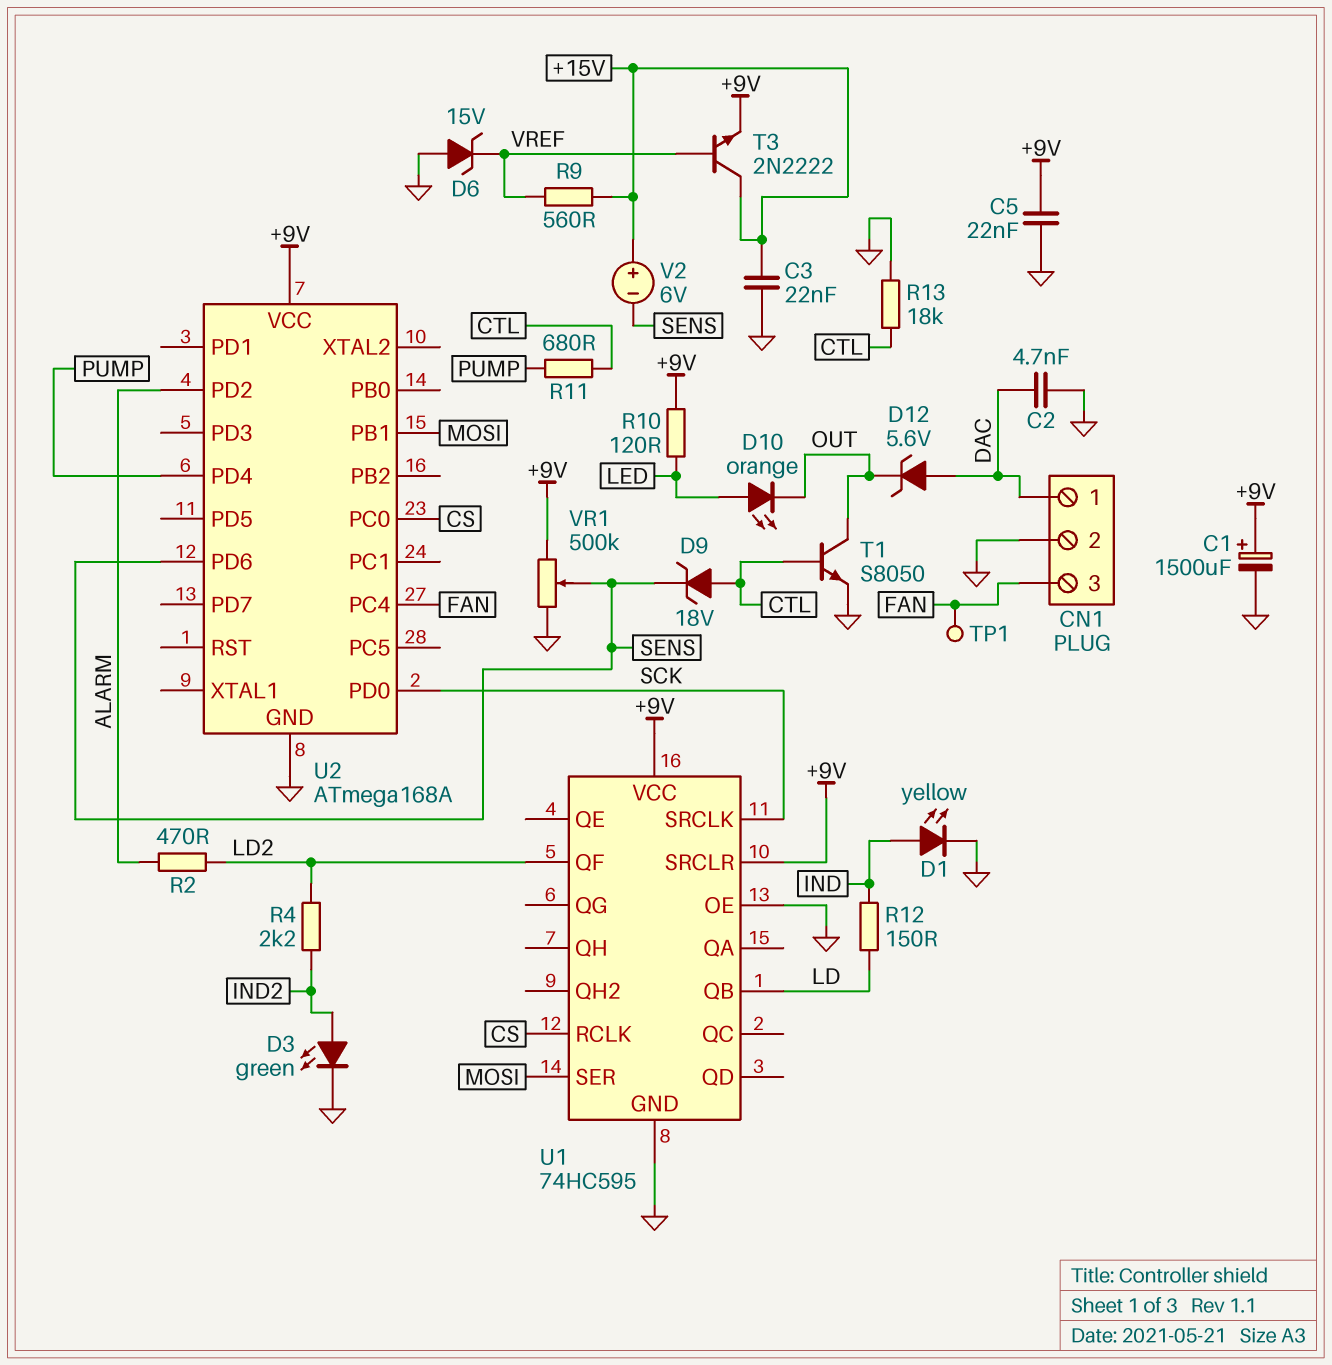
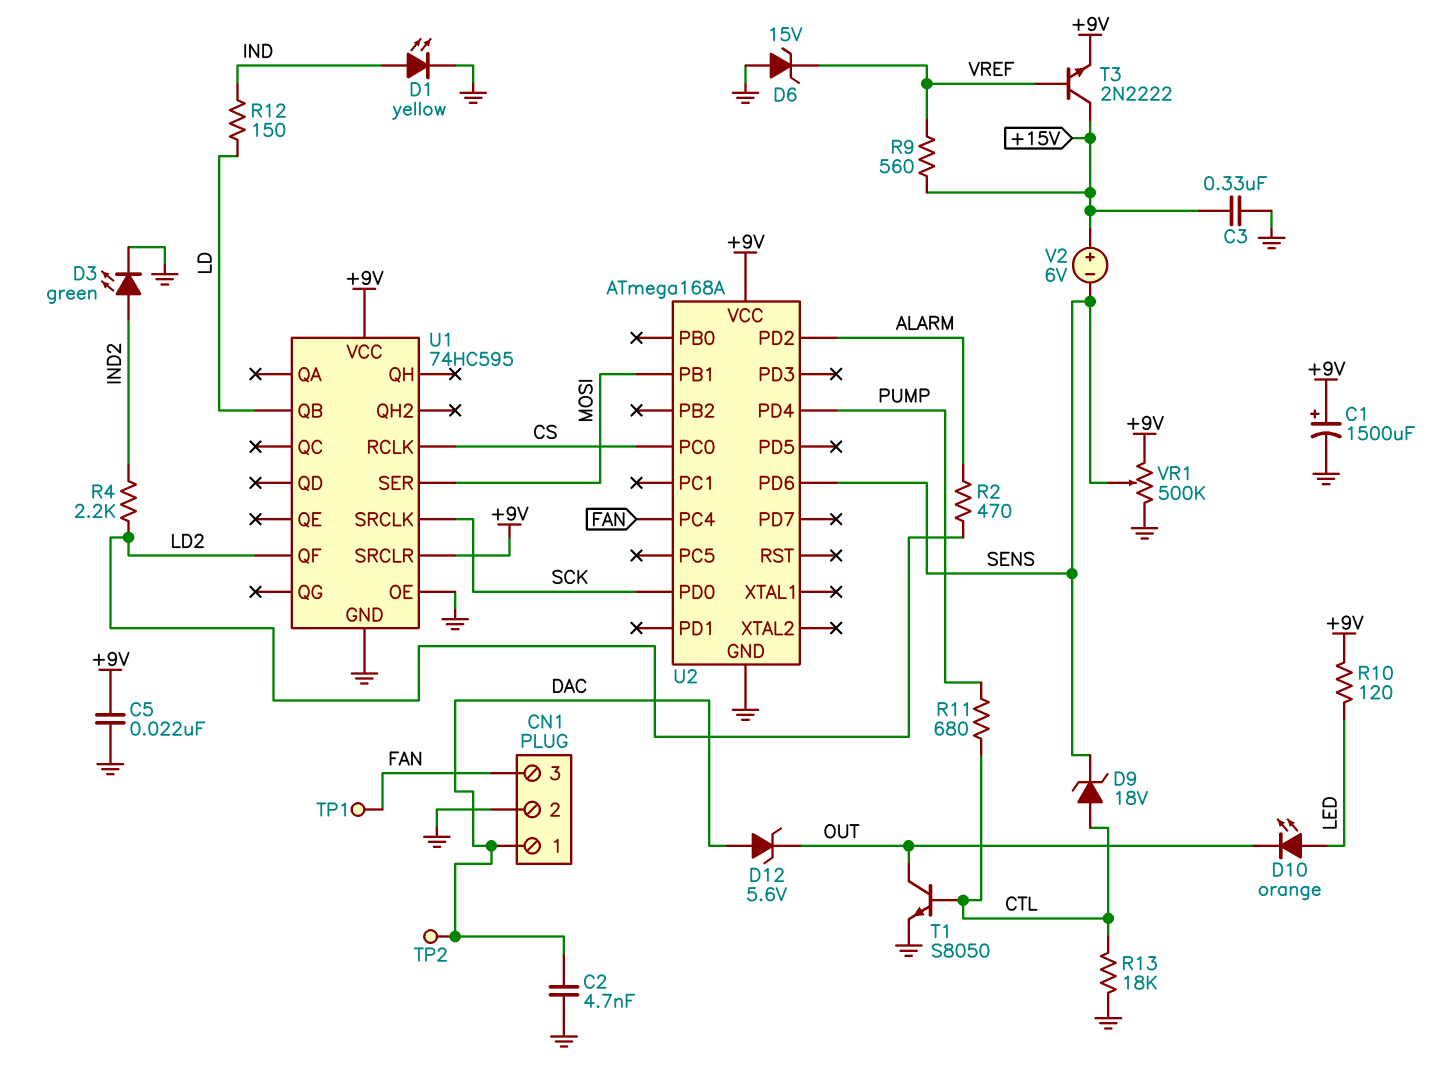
C3: 22nF (+15V, GND) -> 330nF (+15V, GND)
TP2: none -> test point (DAC)

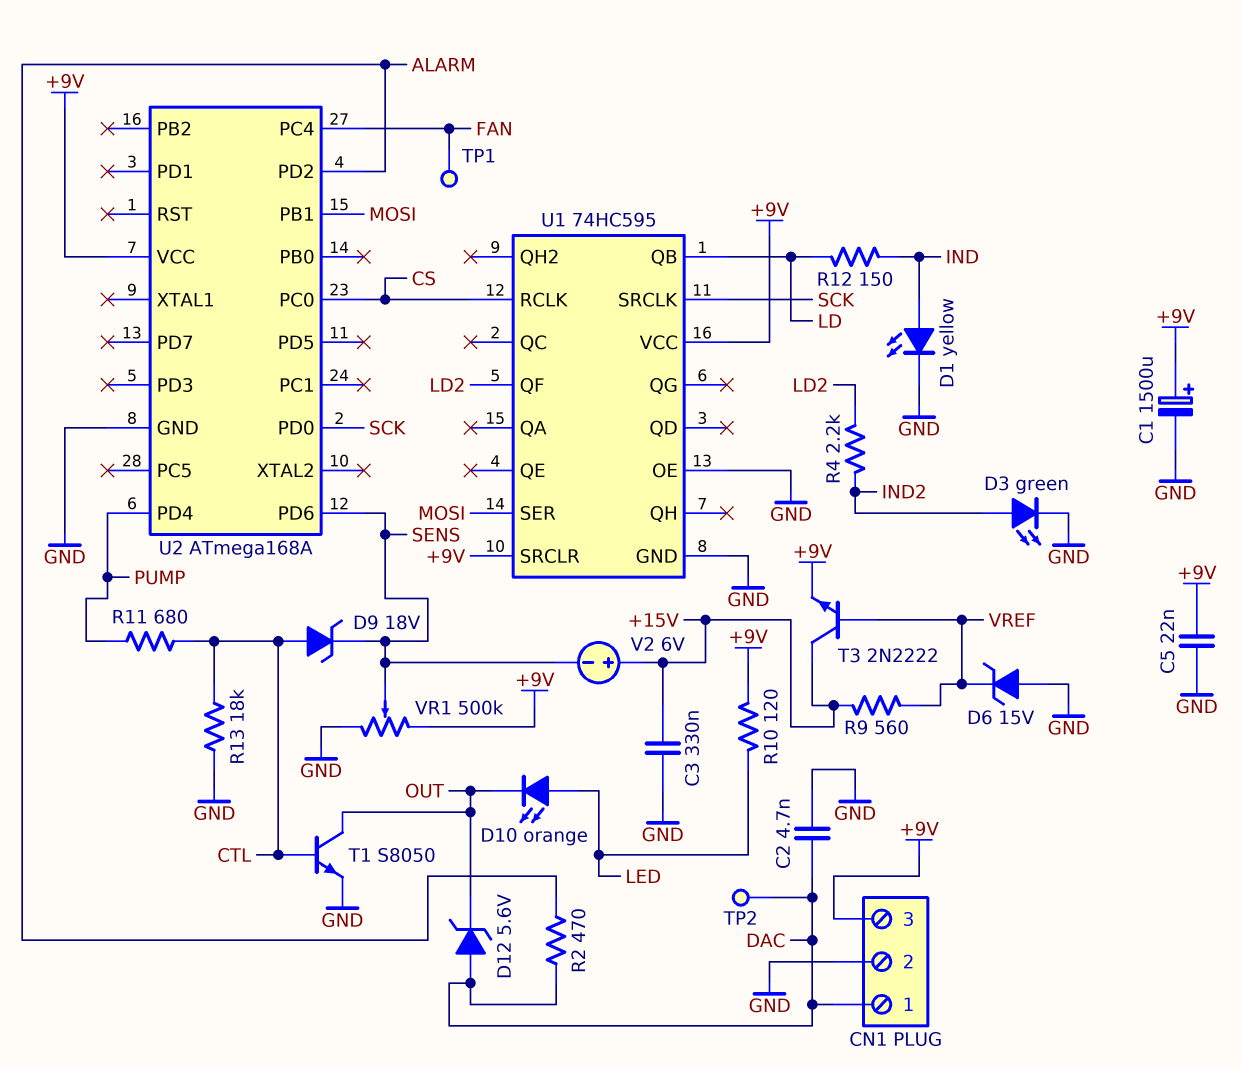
CN1 pin 3: FAN -> +9V
R2: 470 (ALARM, LD2) -> 470 (ALARM, DAC)

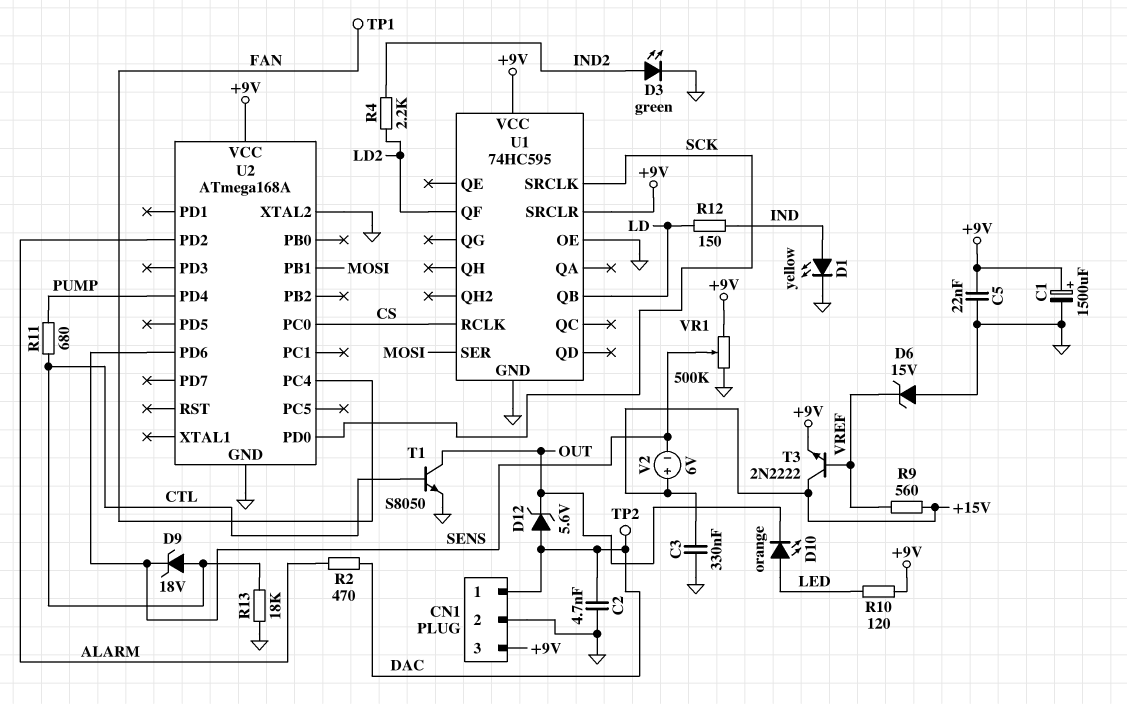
U2 pin XTAL2: none -> GND

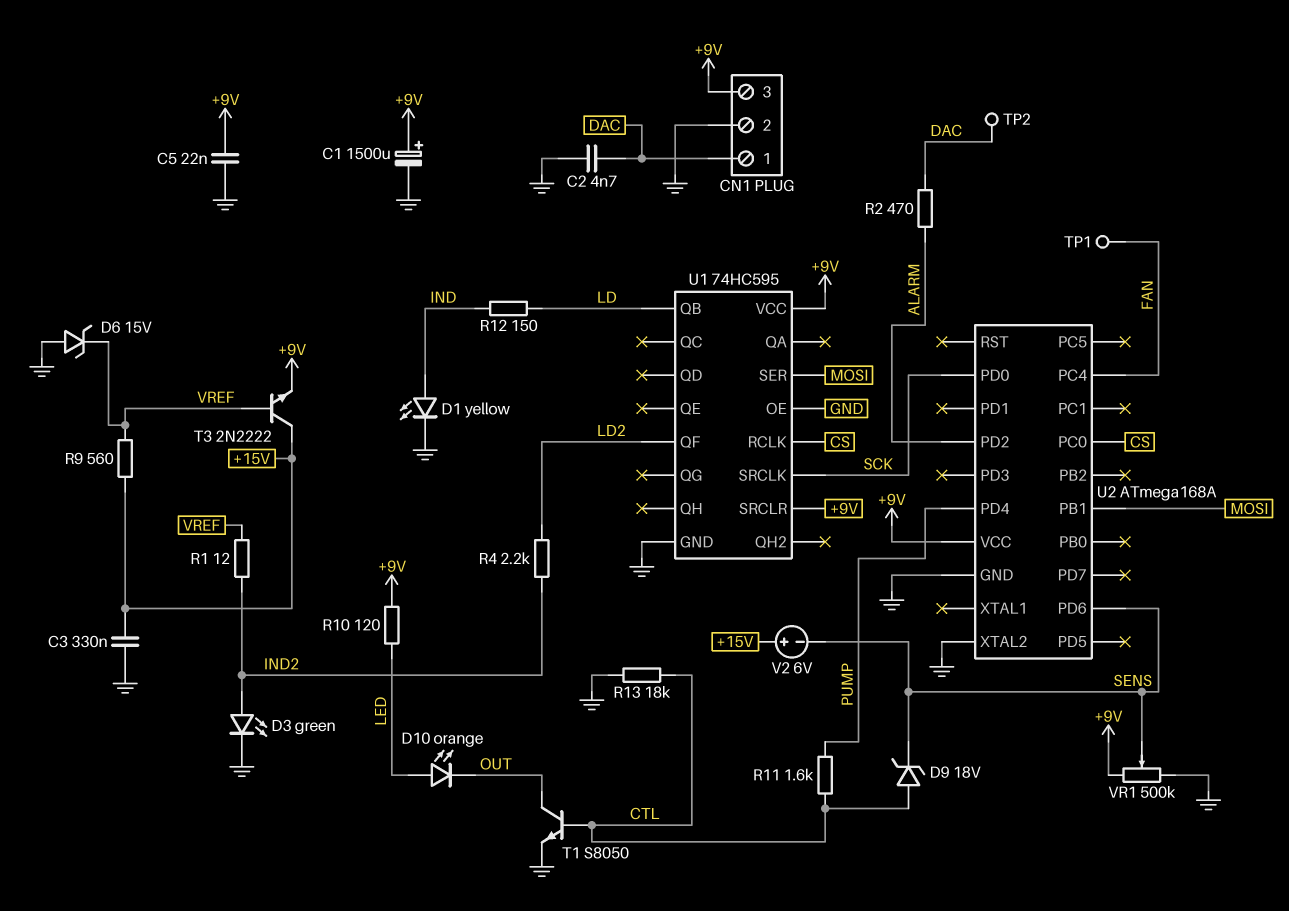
D12: zener 5.6V (A DAC, K OUT) -> none
R1: none -> 12 (IND2, VREF)
R11: 680 (CTL, PUMP) -> 1.6k (CTL, PUMP)

